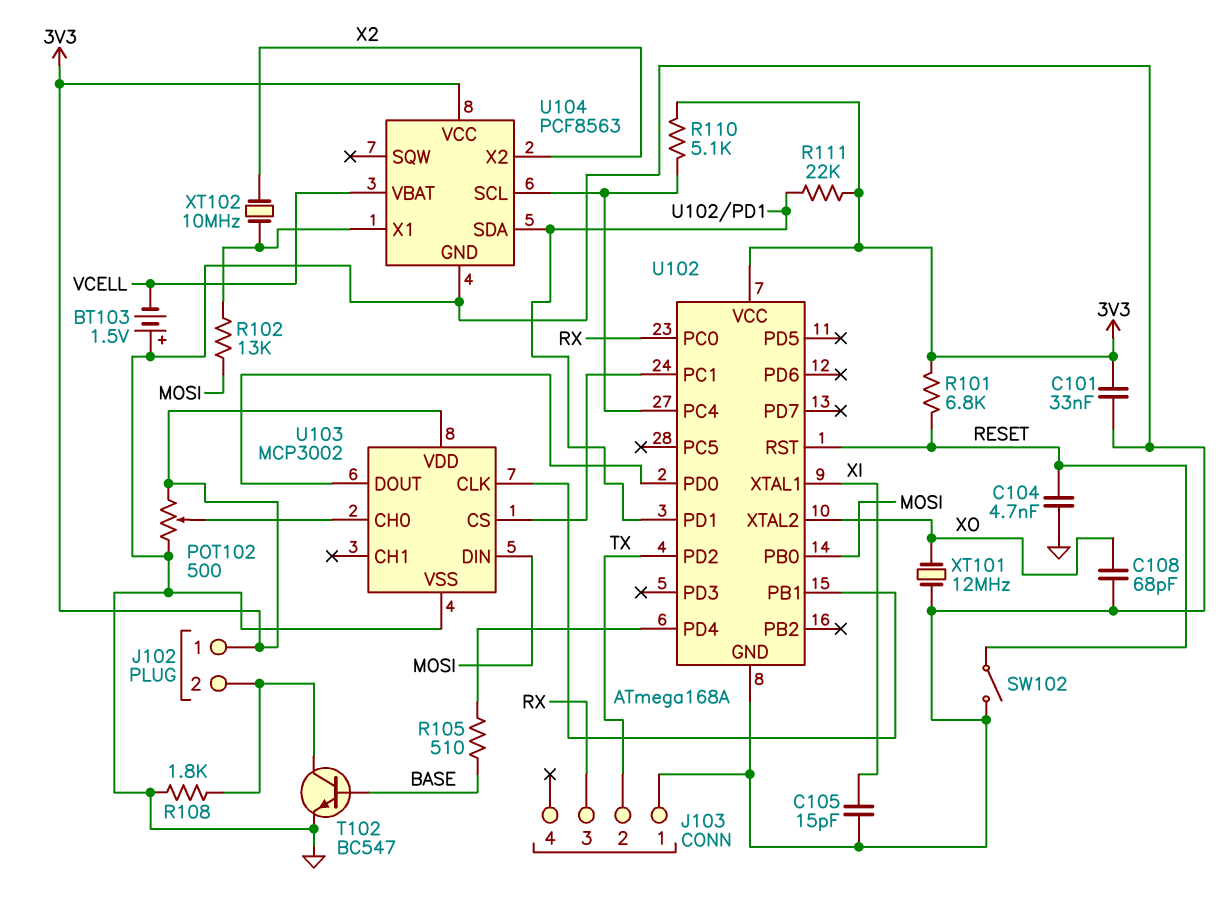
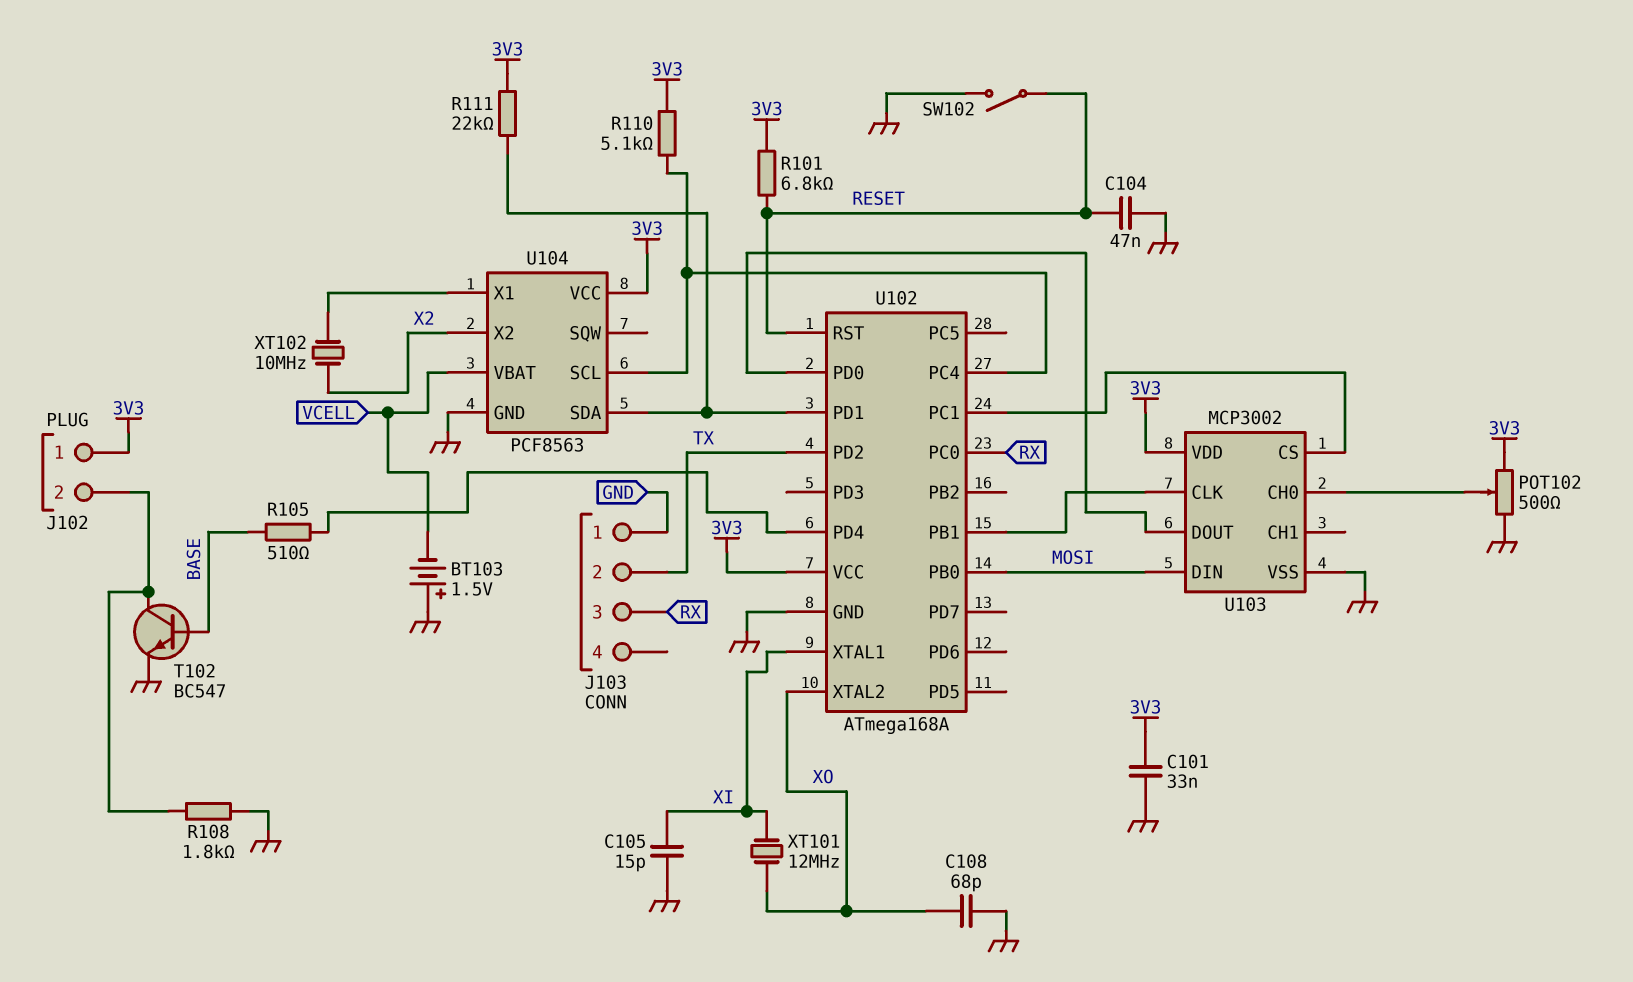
C104: 4.7nF (GND, RESET) -> 47nF (GND, RESET)
R102: 13k (MOSI, U104/X1) -> none
XT101: 12MHz (GND, XO) -> 12MHz (XI, XO)

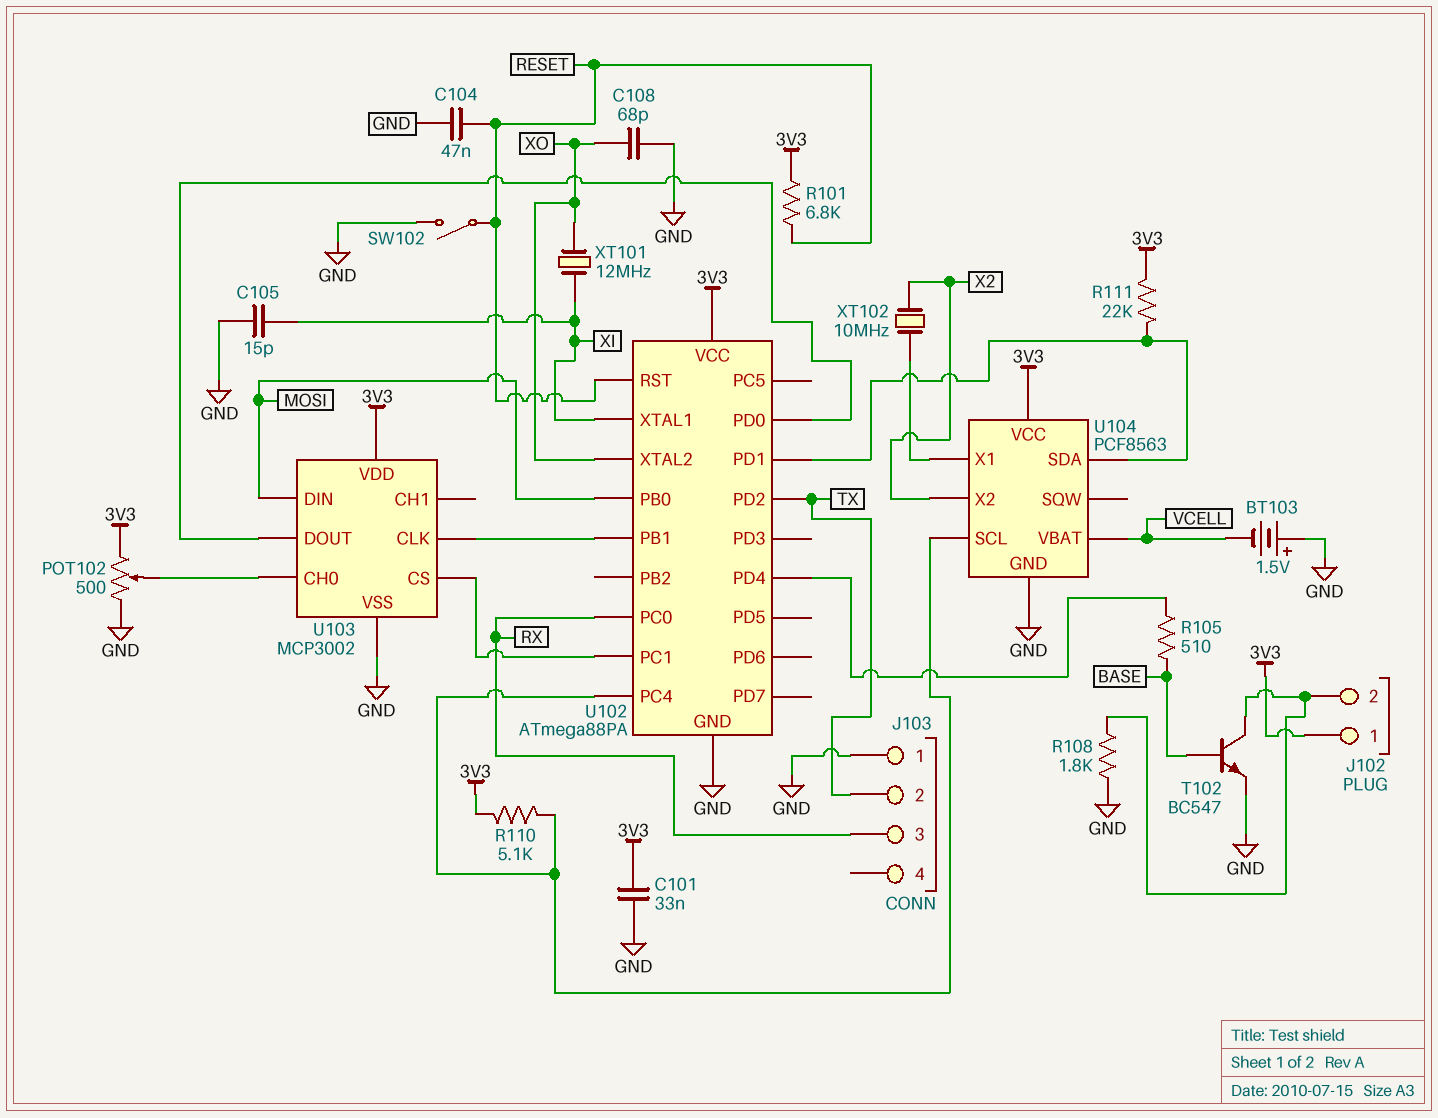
U102: ATmega168A -> ATmega88PA

